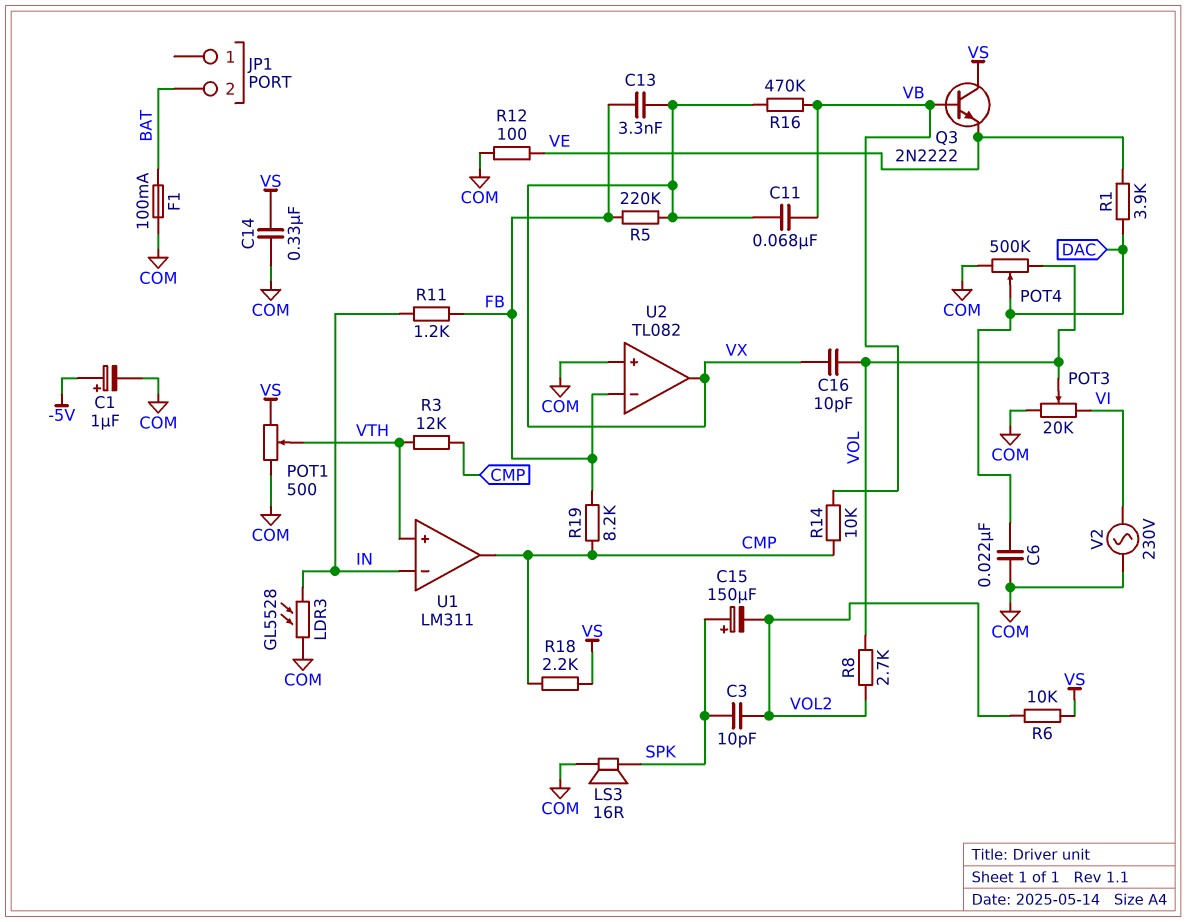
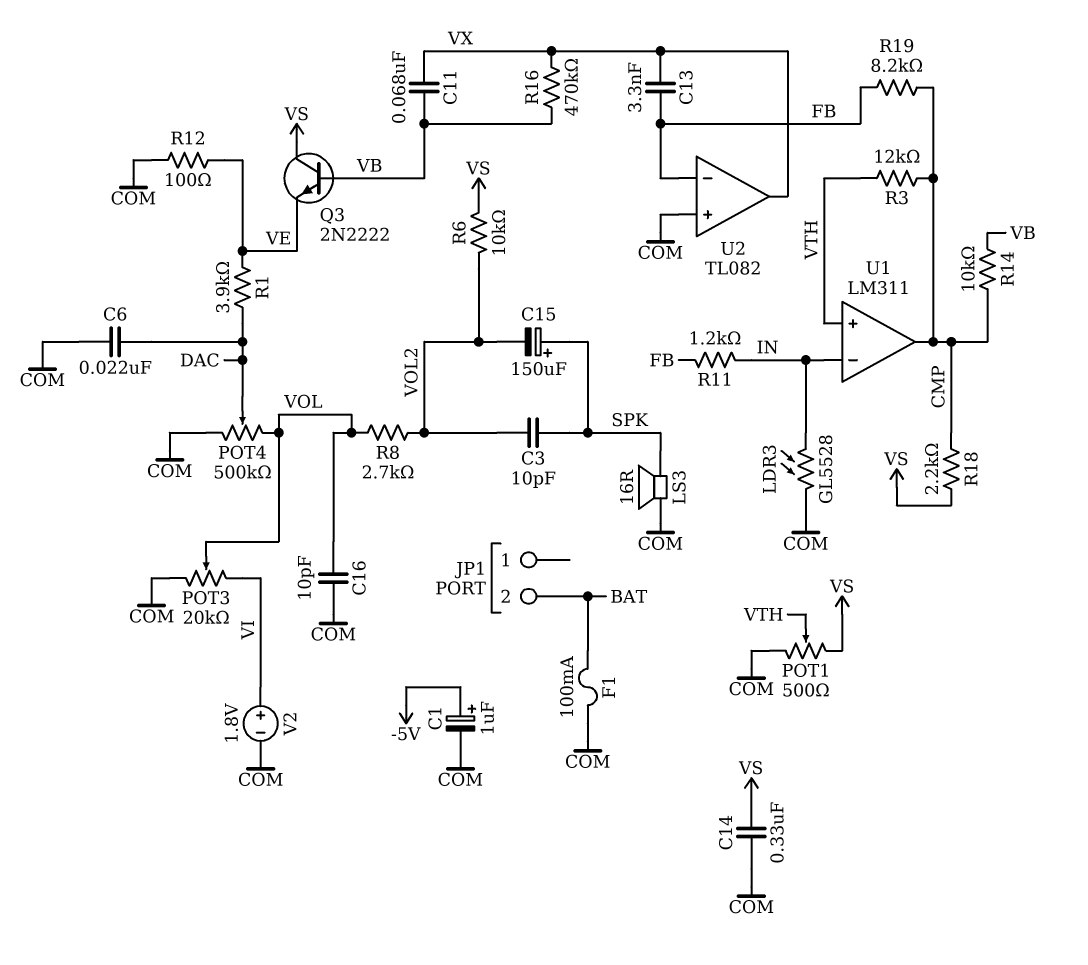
C16: 10pF (VOL, VX) -> 10pF (COM, VOL)
R5: 220k (FB, VX) -> none
V2: AC 230V (COM, VI) -> 1.8V (plus VI, minus COM)

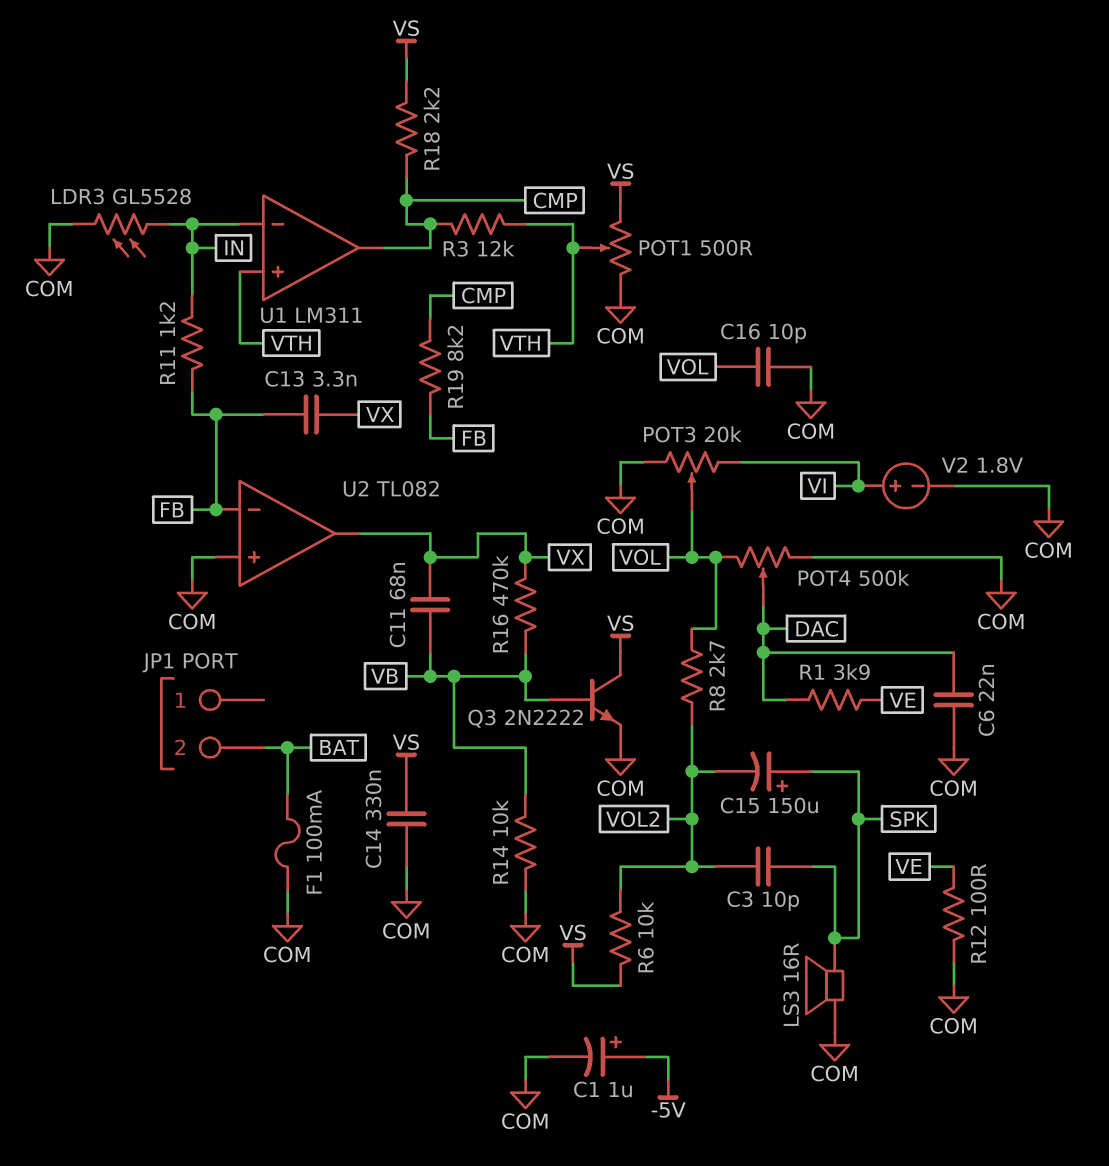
Q3: NPN 2N2222 (B VB, C VS, E VE) -> NPN 2N2222 (B VB, C VS, E COM)
R14: 10k (CMP, VB) -> 10k (COM, VB)

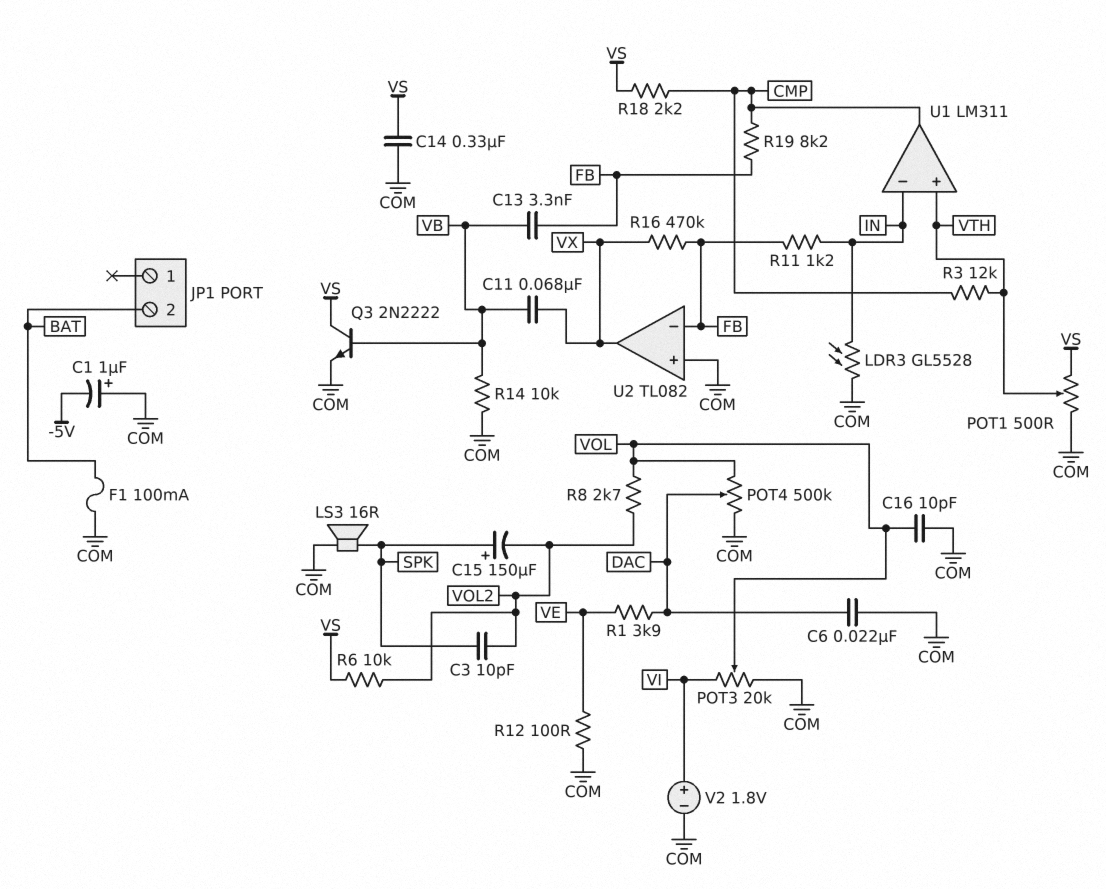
C1: 1uF (plus -5V, minus COM) -> 1uF (plus COM, minus -5V)
C13: 3.3nF (FB, VX) -> 3.3nF (FB, VB)
R16: 470k (VB, VX) -> 470k (FB, VX)

